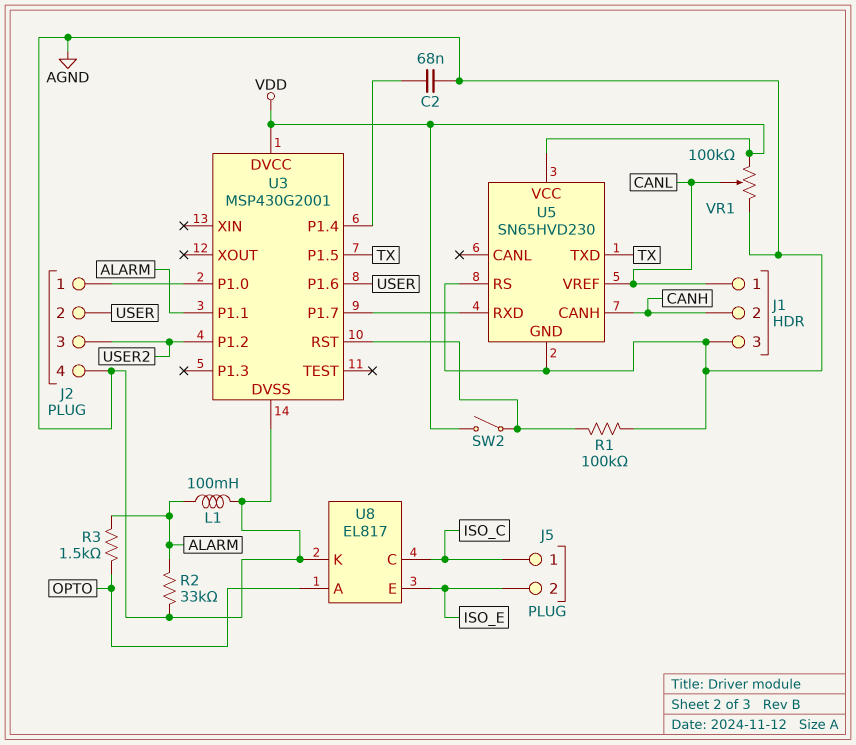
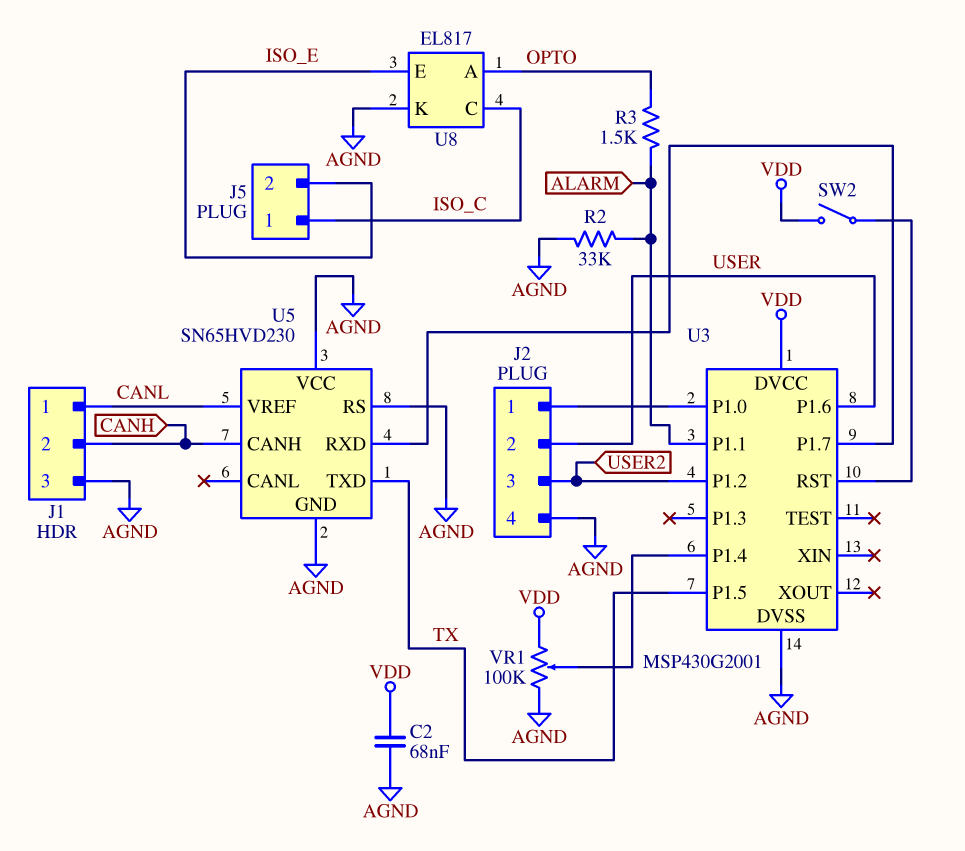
C2: 68nF (AGND, U3/P1.4) -> 68nF (AGND, VDD)
L1: 100mH (AGND, ALARM) -> none
R1: 100k (AGND, U3/RST) -> none
U5 pin VCC: VDD -> AGND
VR1: 100k (AGND, VDD, wiper CANL) -> 100k (AGND, VDD, wiper U3/P1.4)

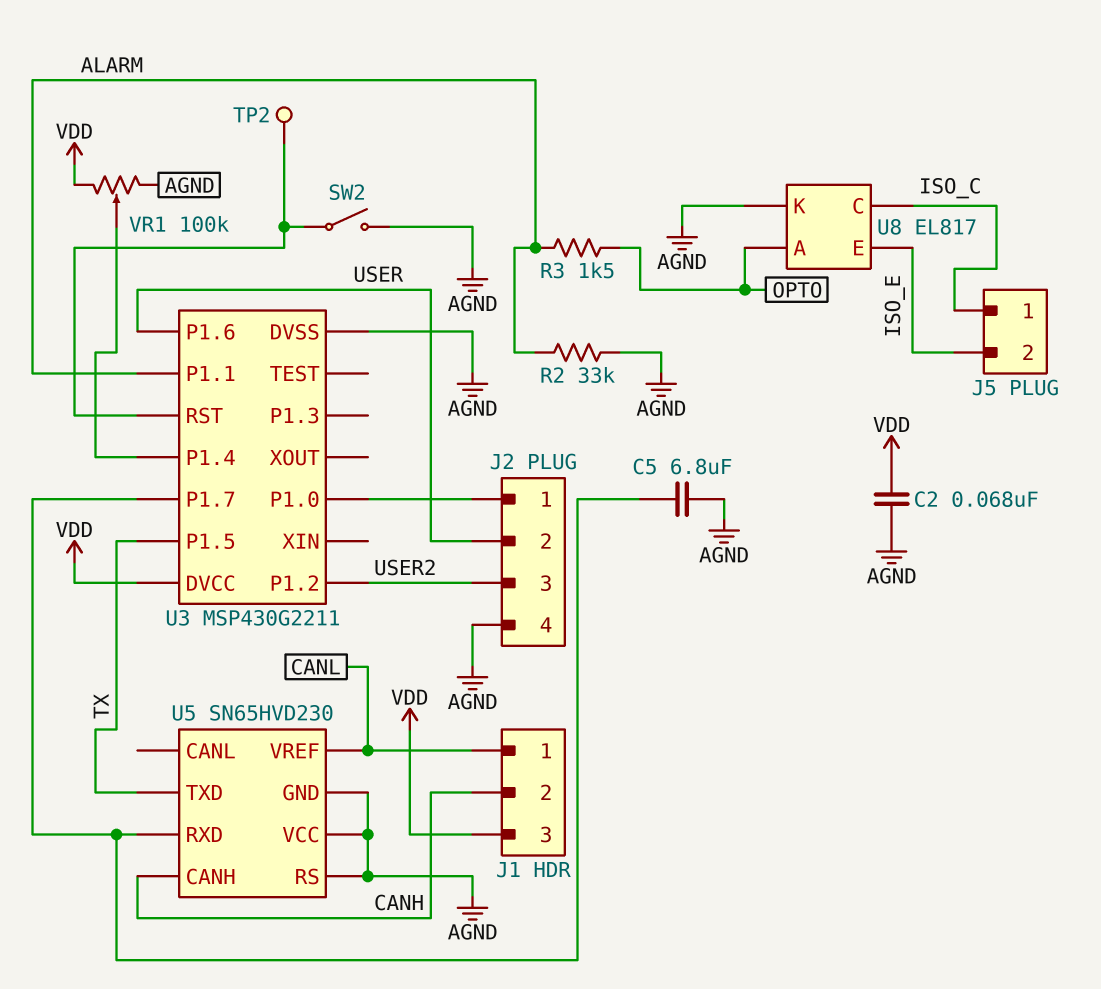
C5: none -> 6.8uF (AGND, U3/P1.7)
J1 pin 3: AGND -> VDD
SW2: switch (U3/RST, VDD) -> switch (AGND, U3/RST)
TP2: none -> test point (U3/RST)
U3: MSP430G2001 -> MSP430G2211

